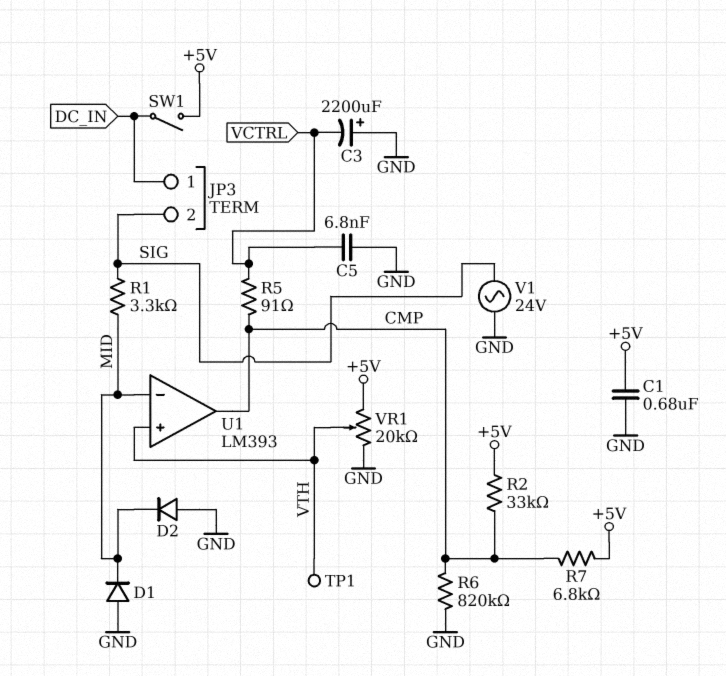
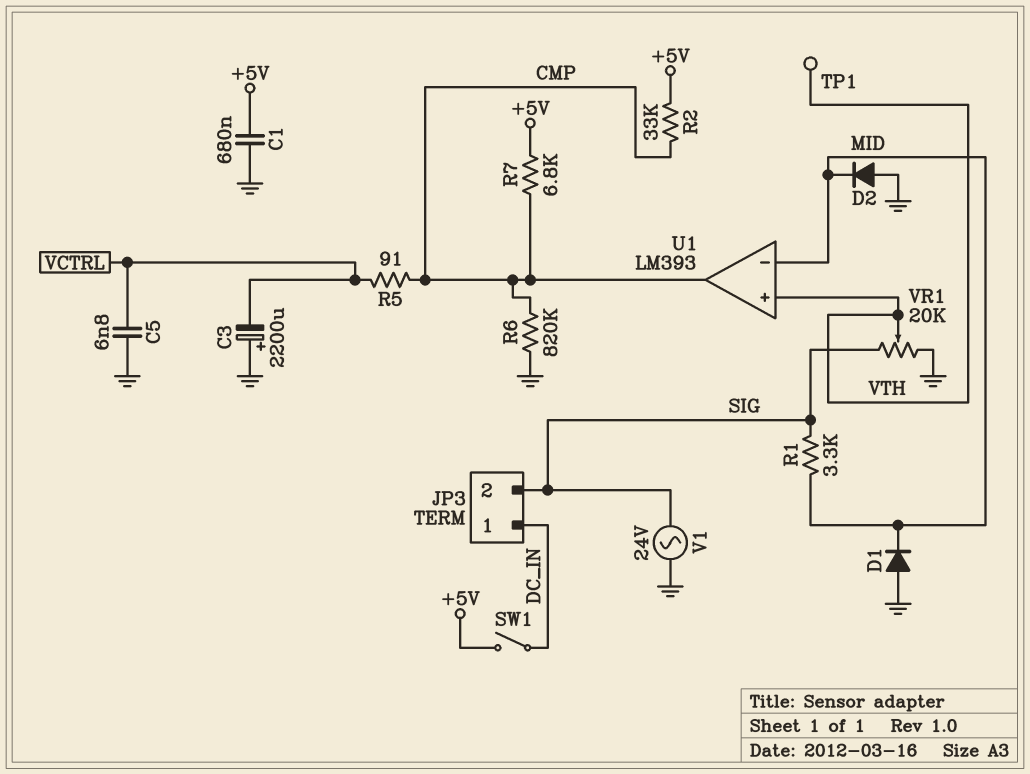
VR1: 20k (+5V, GND, wiper VTH) -> 20k (GND, SIG, wiper VTH)

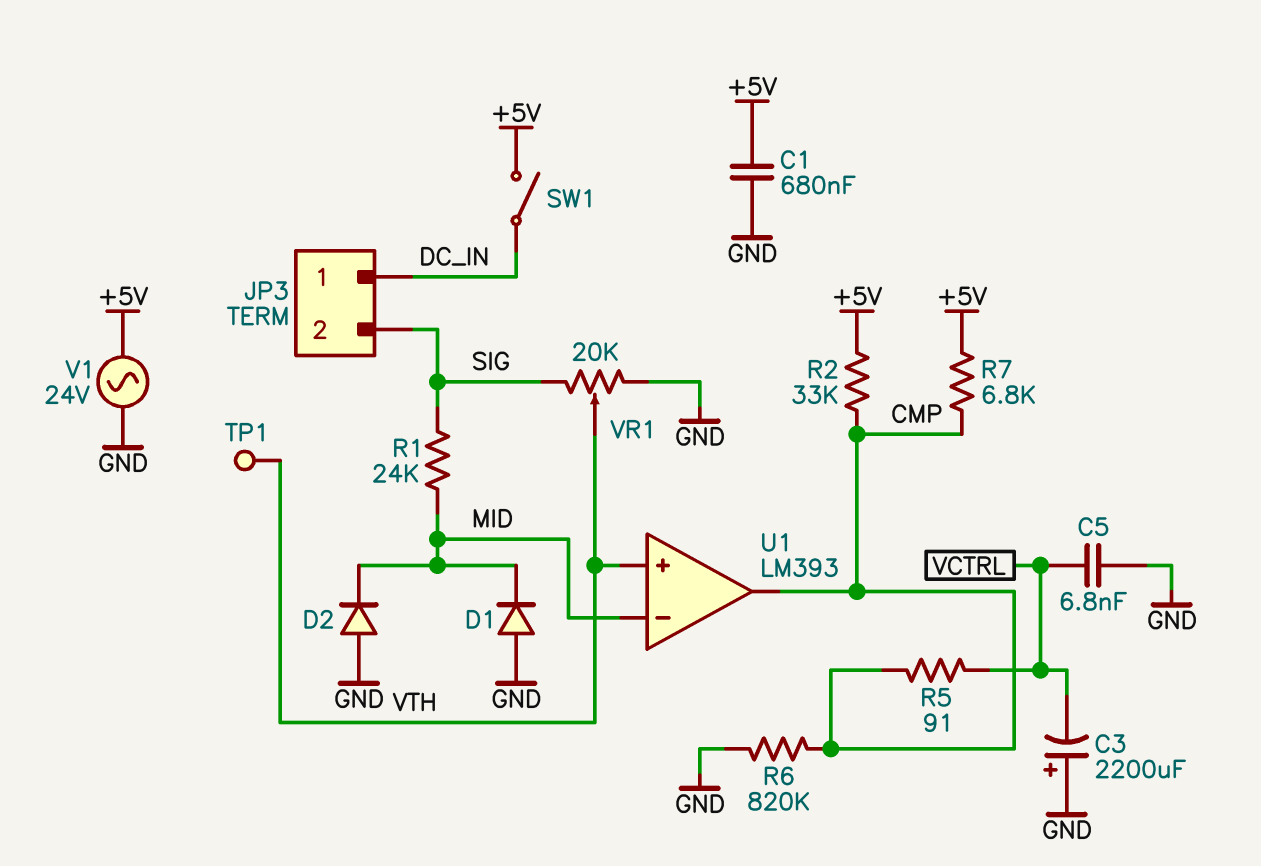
R1: 3.3k (MID, SIG) -> 24k (MID, SIG)
V1: AC 24V (GND, SIG) -> AC 24V (+5V, GND)

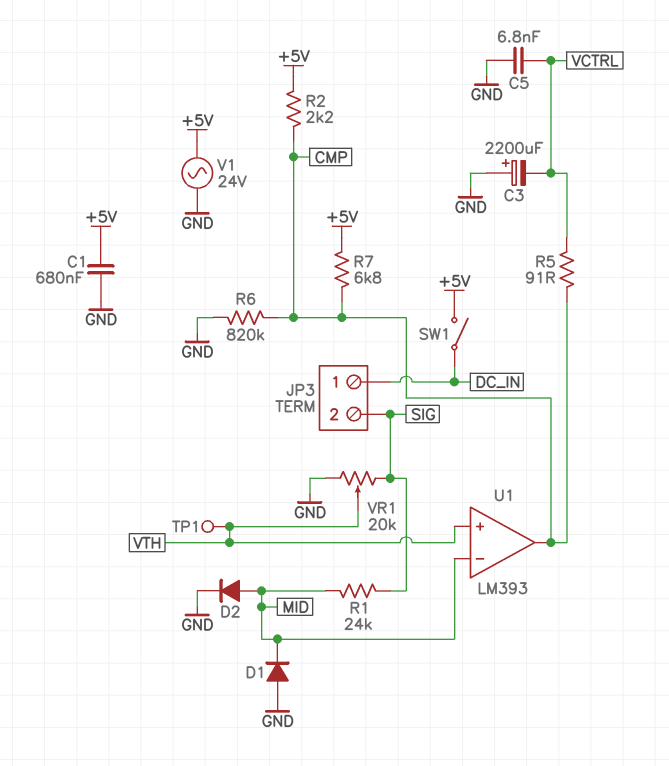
D2: diode (A GND, K MID) -> diode (A MID, K GND)
R2: 33k (+5V, CMP) -> 2.2k (+5V, CMP)

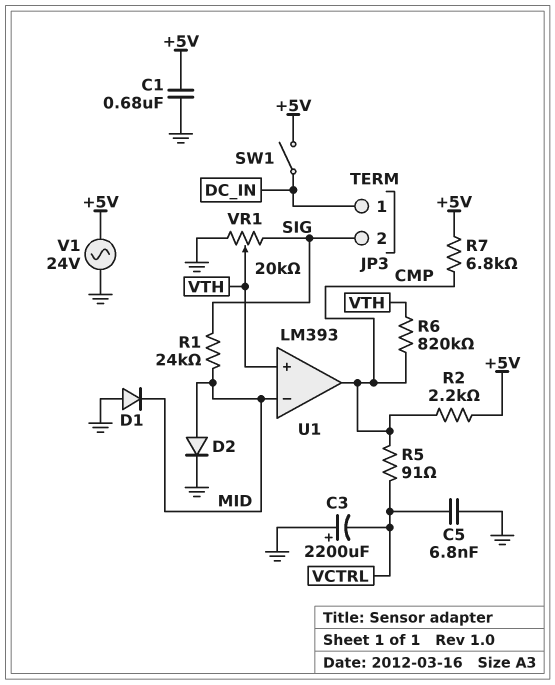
R6: 820k (CMP, GND) -> 820k (CMP, VTH)
TP1: test point (VTH) -> none

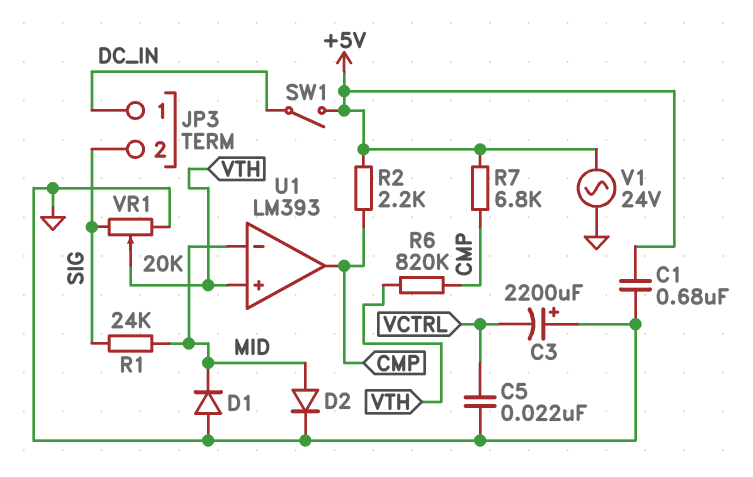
C5: 6.8nF (GND, VCTRL) -> 22nF (GND, VCTRL)
R5: 91 (CMP, VCTRL) -> none

